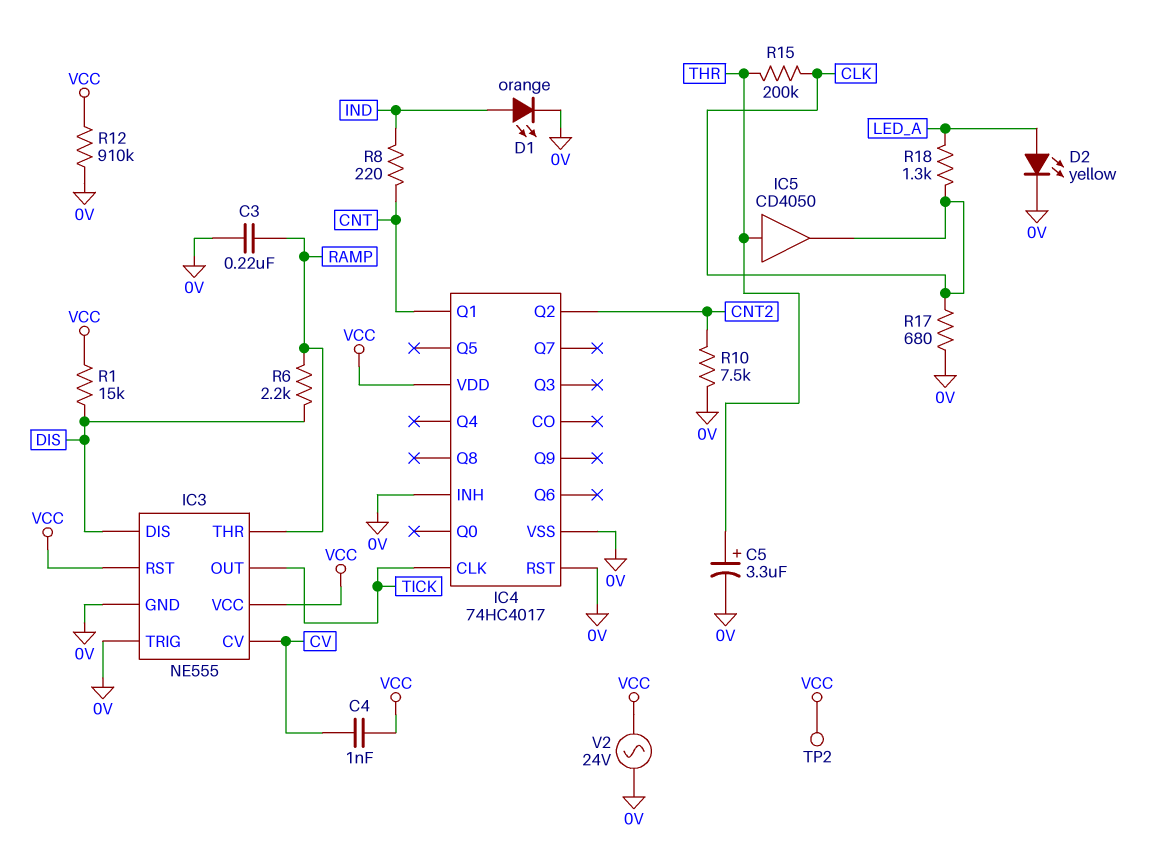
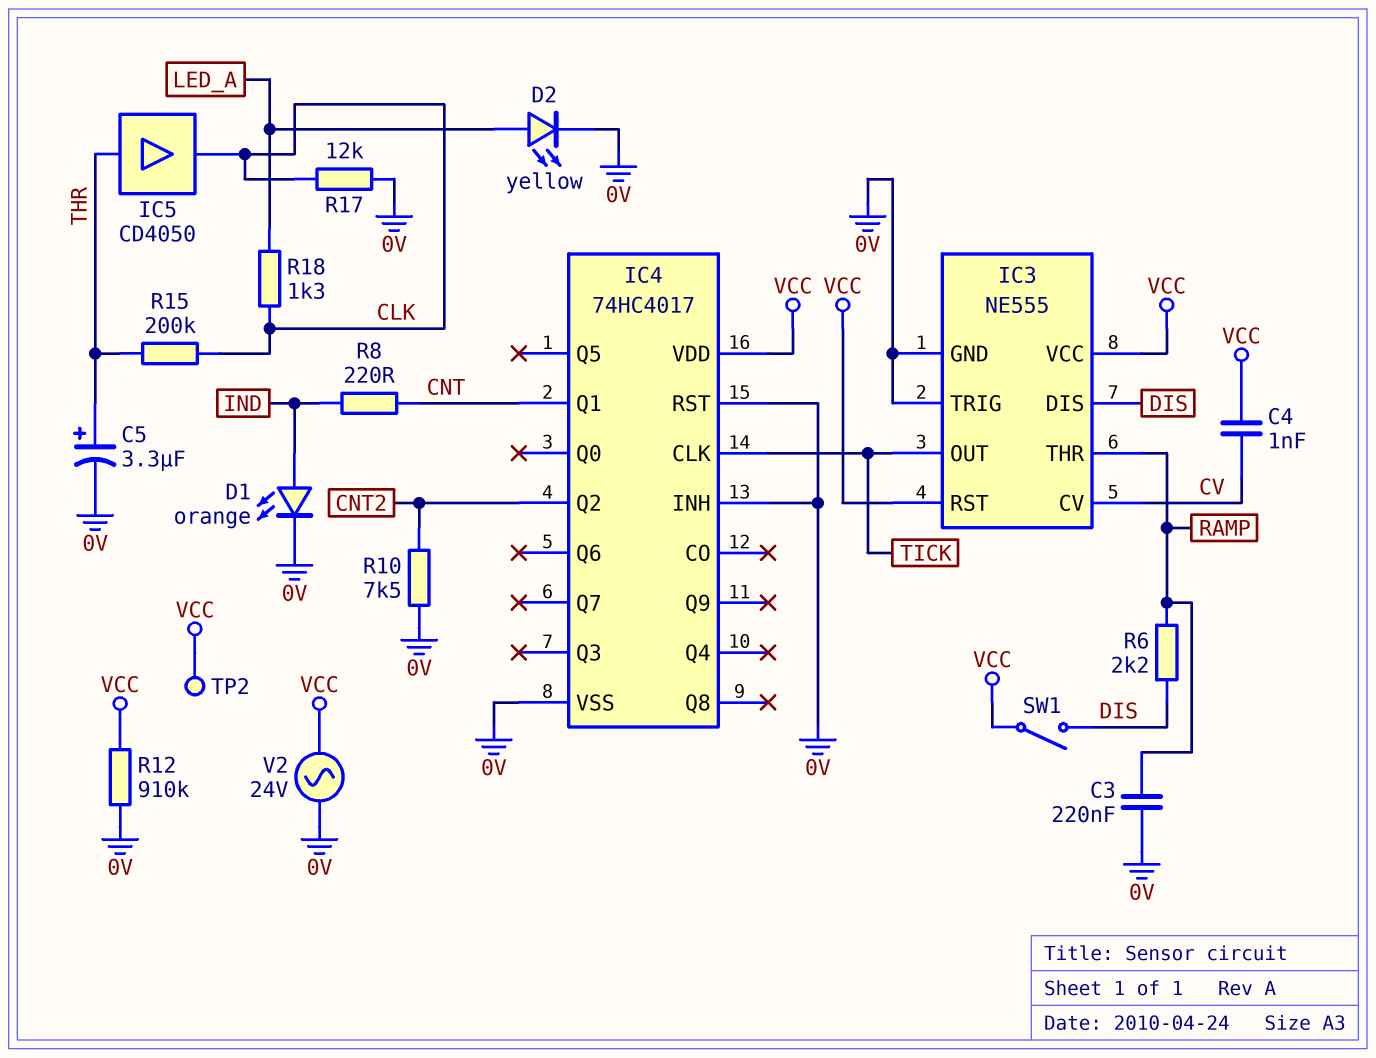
R1: 15k (DIS, VCC) -> none
R17: 680 (0V, CLK) -> 12k (0V, CLK)
SW1: none -> switch (DIS, VCC)

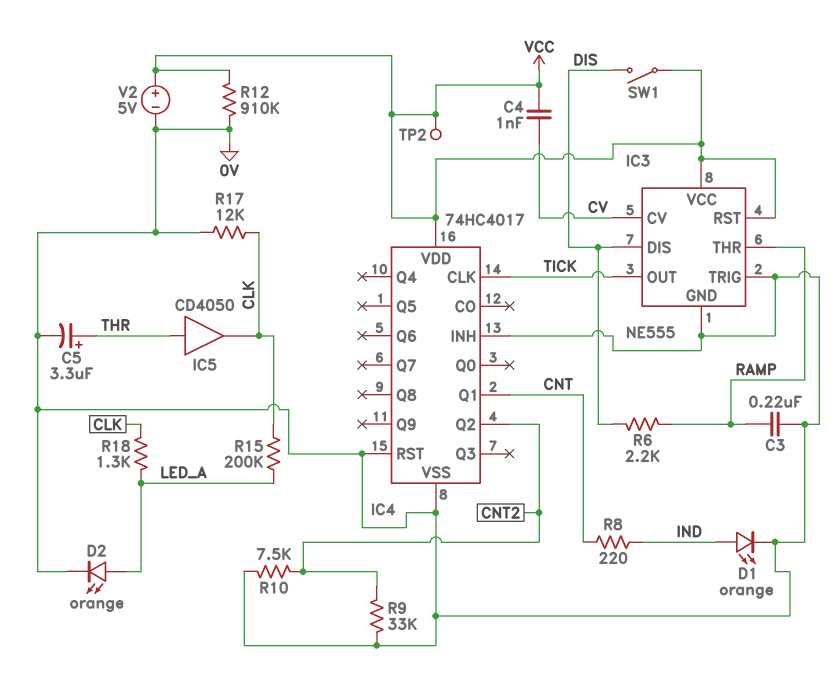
D2: LED yellow (A LED_A, K 0V) -> LED orange (A LED_A, K 0V)
R9: none -> 33k (0V, CNT2)
R15: 200k (CLK, THR) -> 200k (CLK, LED_A)
V2: AC 24V (0V, VCC) -> 5V (plus VCC, minus 0V)

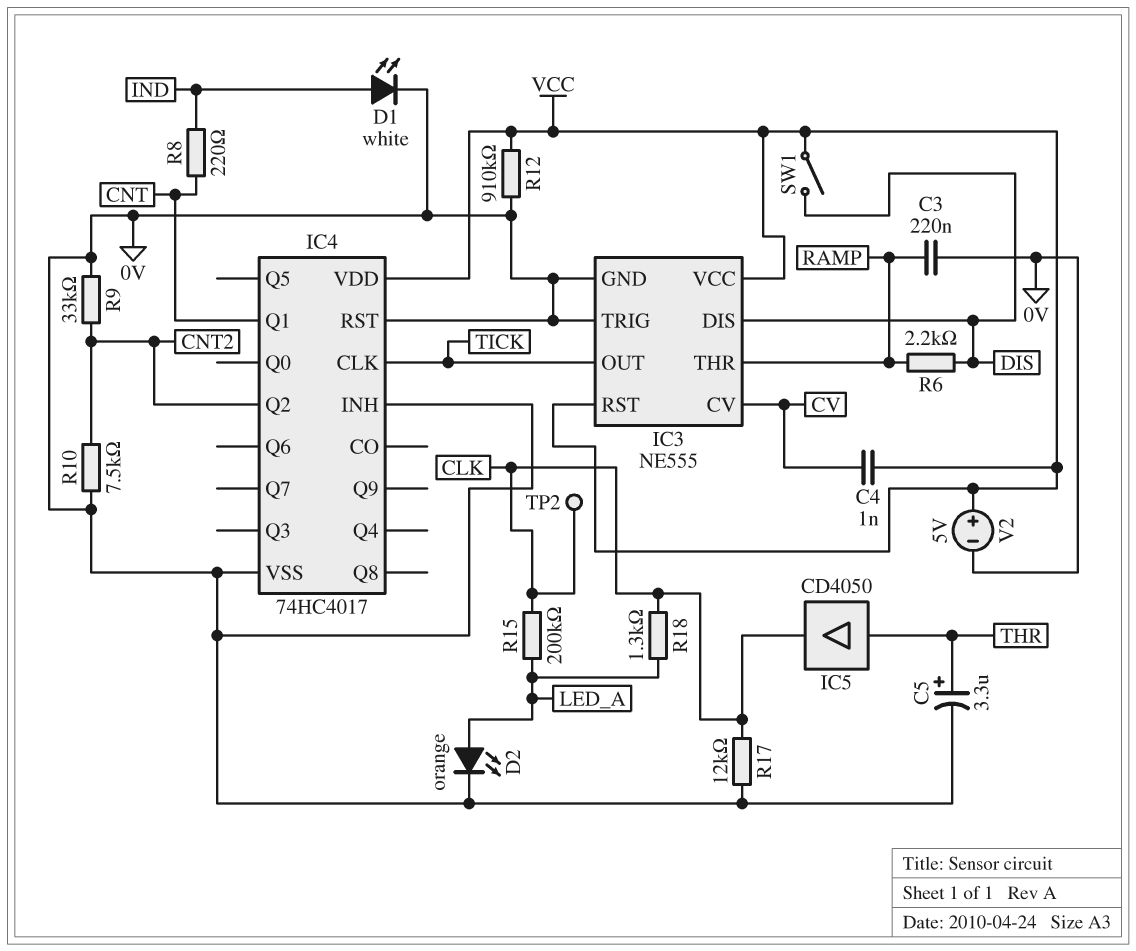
D1: LED orange (A IND, K 0V) -> LED white (A IND, K 0V)
TP2: test point (VCC) -> test point (CLK)

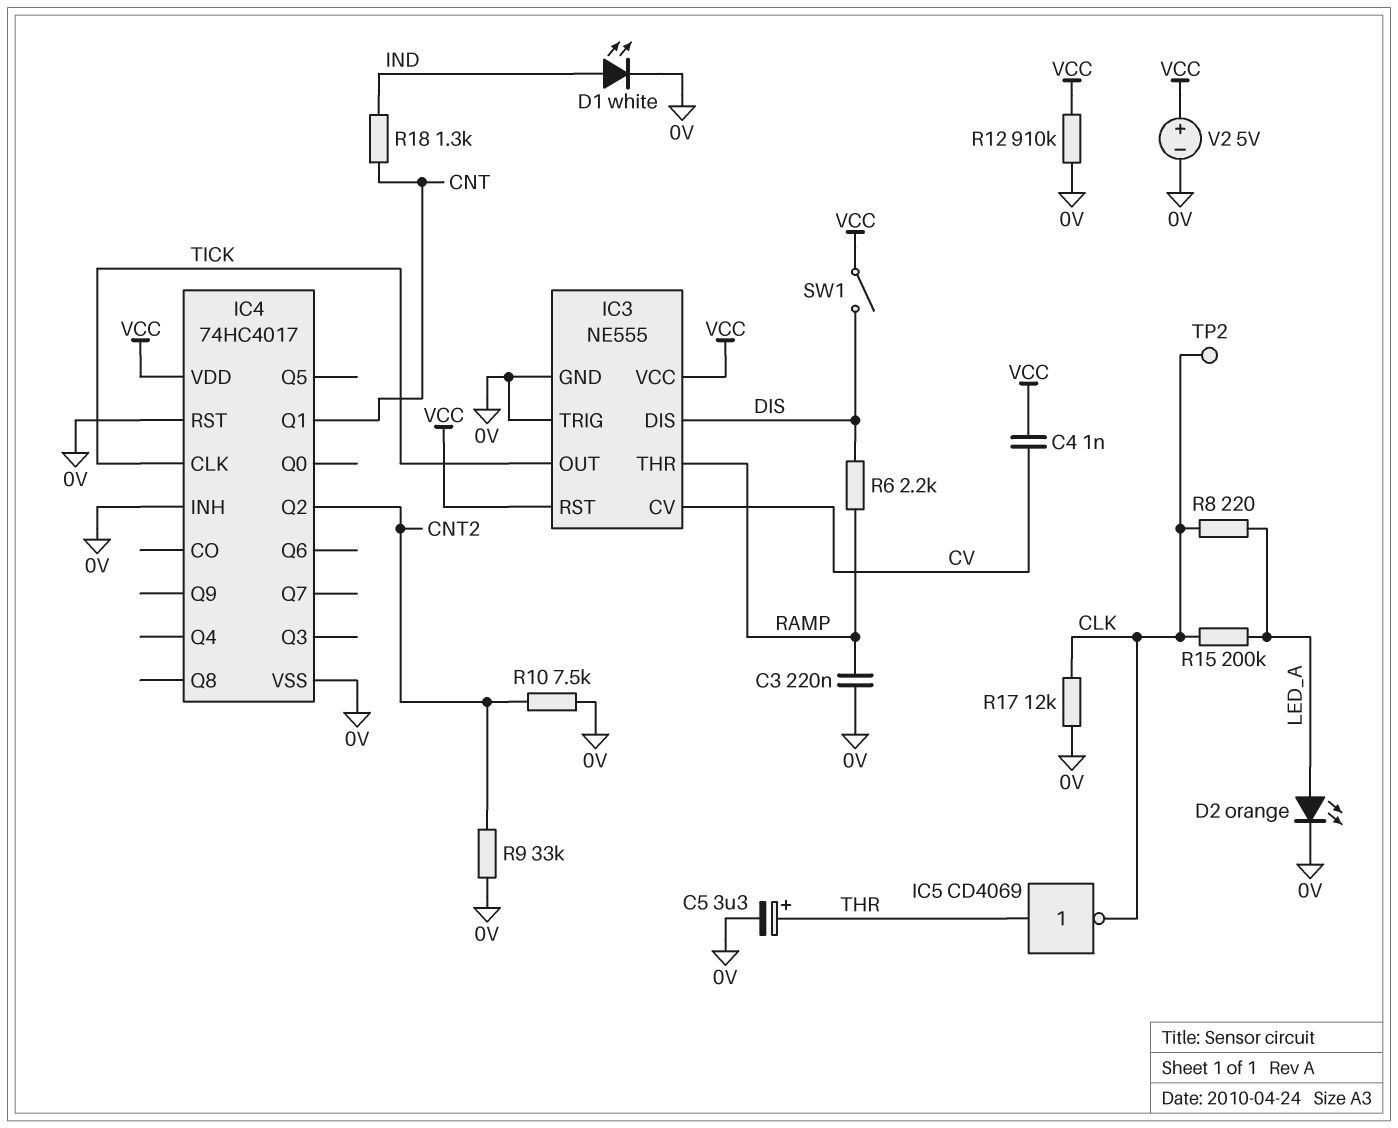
IC5: buffer CD4050 (in THR, out CLK) -> NOT CD4069 (in THR, out CLK)
R8: 220 (CNT, IND) -> 220 (CLK, LED_A)
R18: 1.3k (CLK, LED_A) -> 1.3k (CNT, IND)

